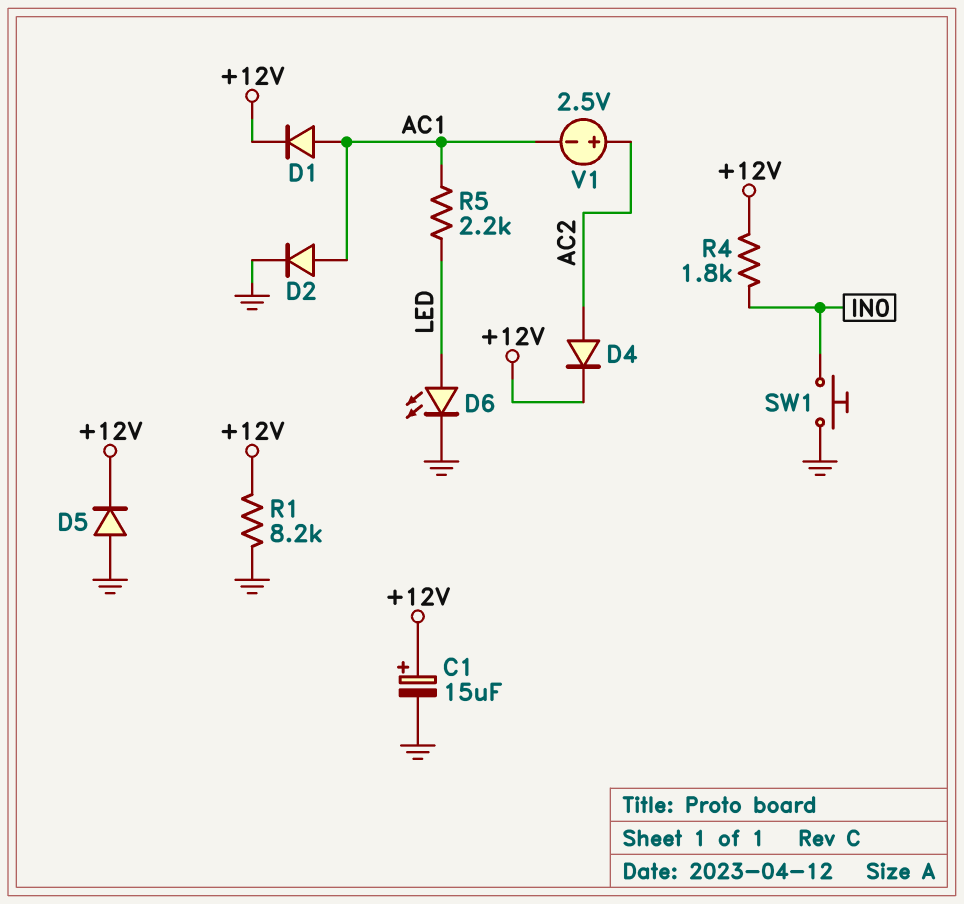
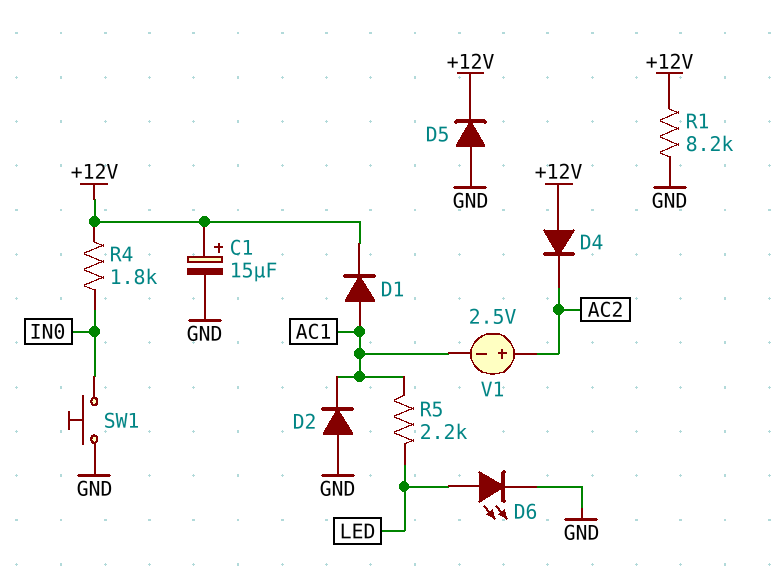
D2: diode (A AC1, K GND) -> diode (A GND, K AC1)
D4: diode (A AC2, K +12V) -> diode (A +12V, K AC2)

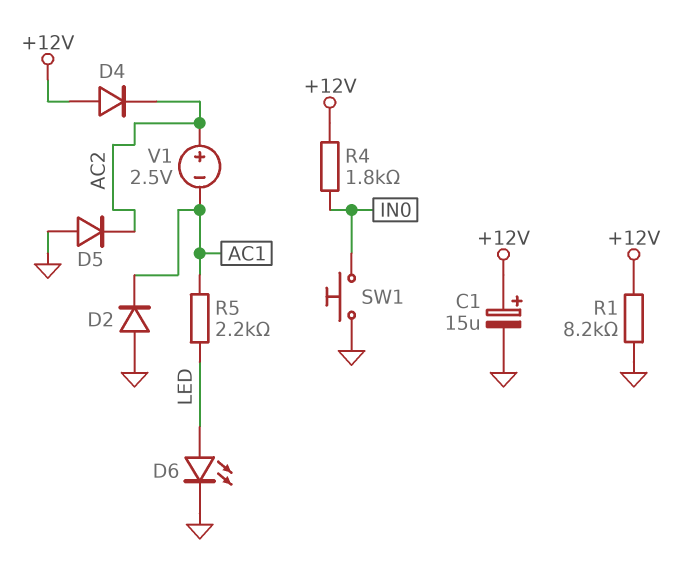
D1: diode (A AC1, K +12V) -> none
D5: diode (A GND, K +12V) -> diode (A GND, K AC2)

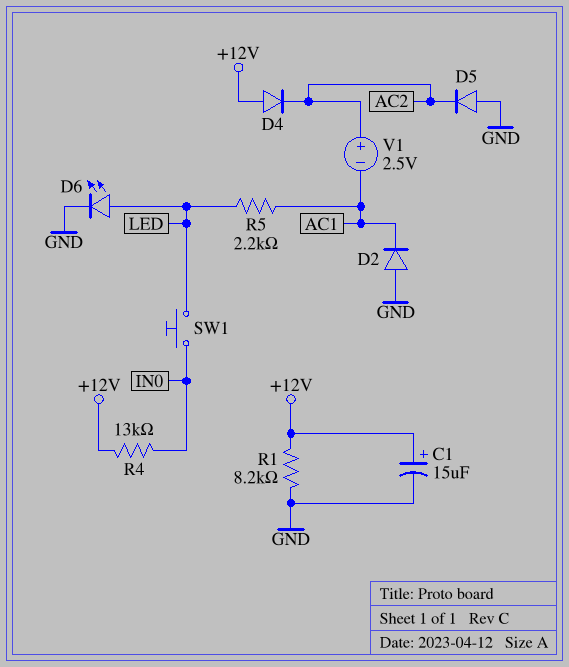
R4: 1.8k (+12V, IN0) -> 13k (+12V, IN0)
SW1: button (GND, IN0) -> button (IN0, LED)

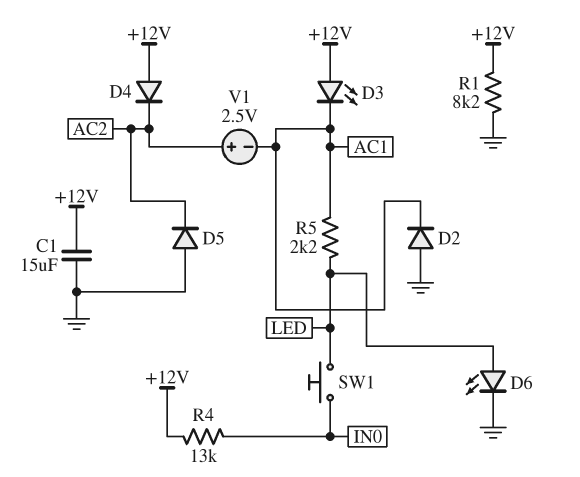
C1: 15uF (plus +12V, minus GND) -> 15uF (+12V, GND)
D3: none -> LED (A +12V, K AC1)

